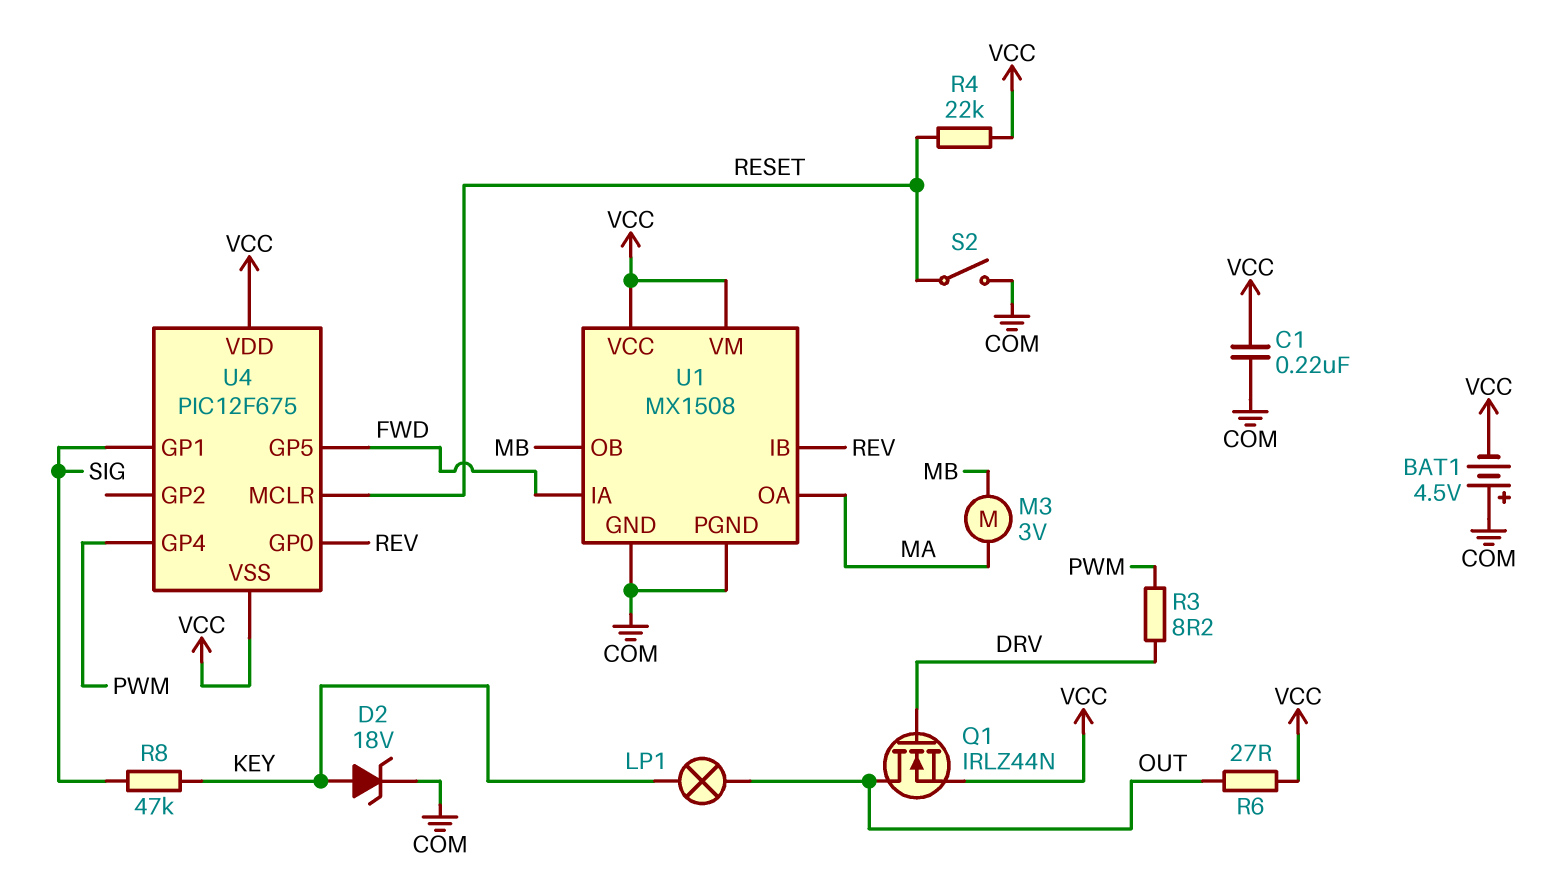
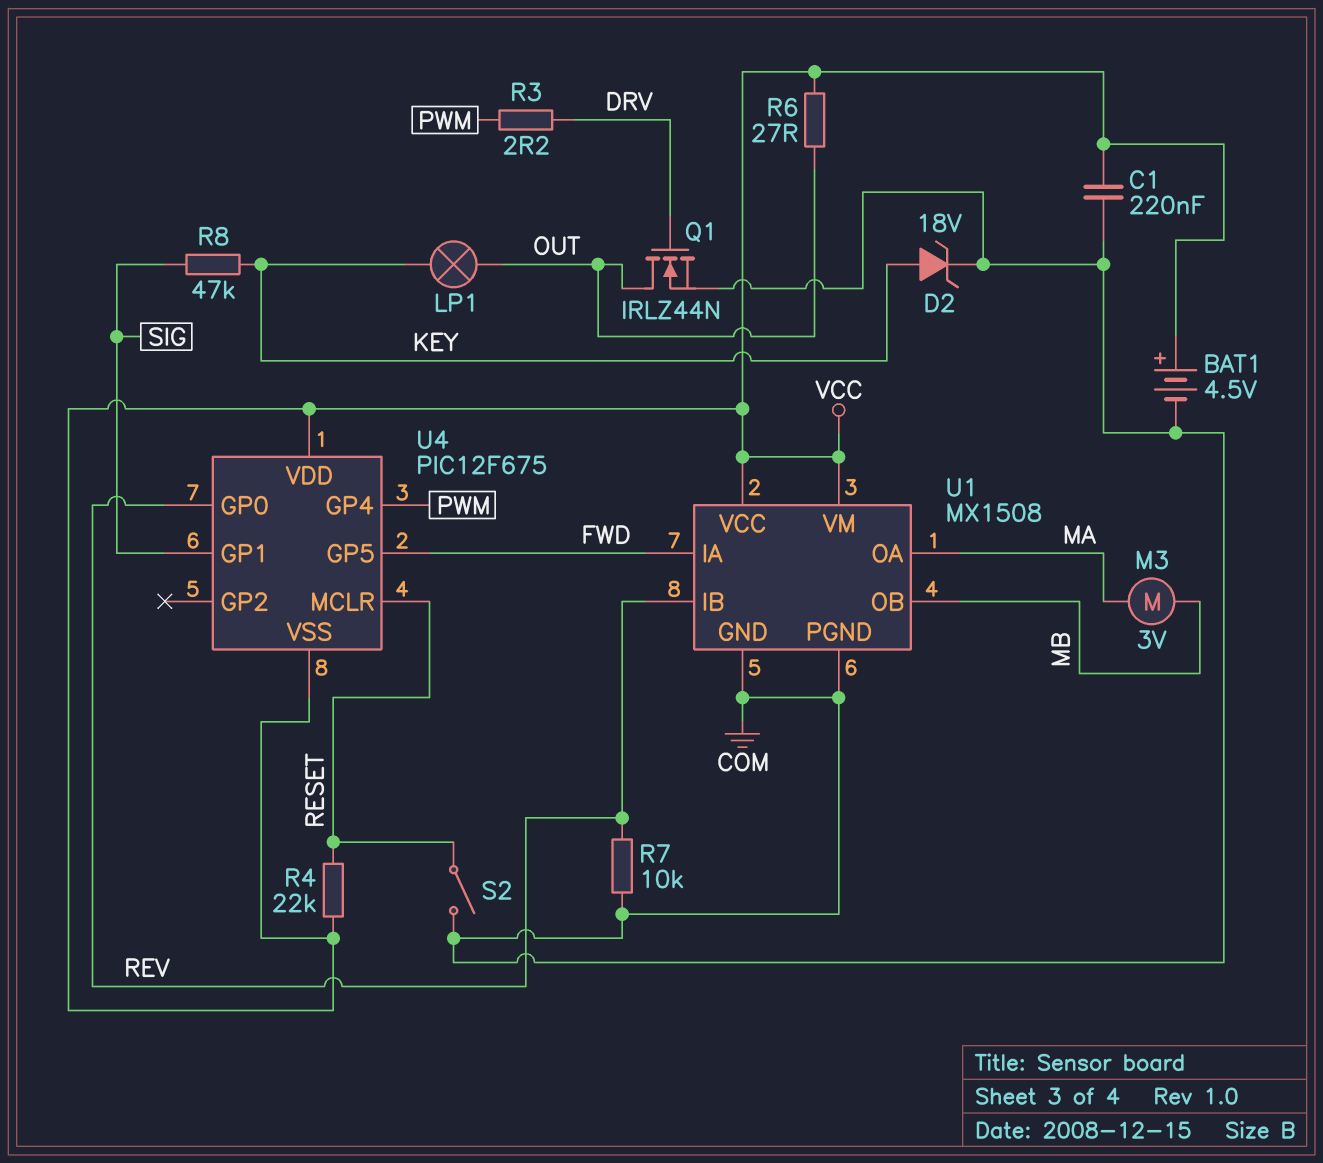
BAT1: 4.5V (plus COM, minus VCC) -> 4.5V (plus VCC, minus COM)
Q1: NMOS IRLZ44N (G DRV, D OUT, S VCC) -> NMOS IRLZ44N (G DRV, D OUT, S COM)
R3: 8.2 (DRV, PWM) -> 2.2 (DRV, PWM)
R7: none -> 10k (COM, REV)

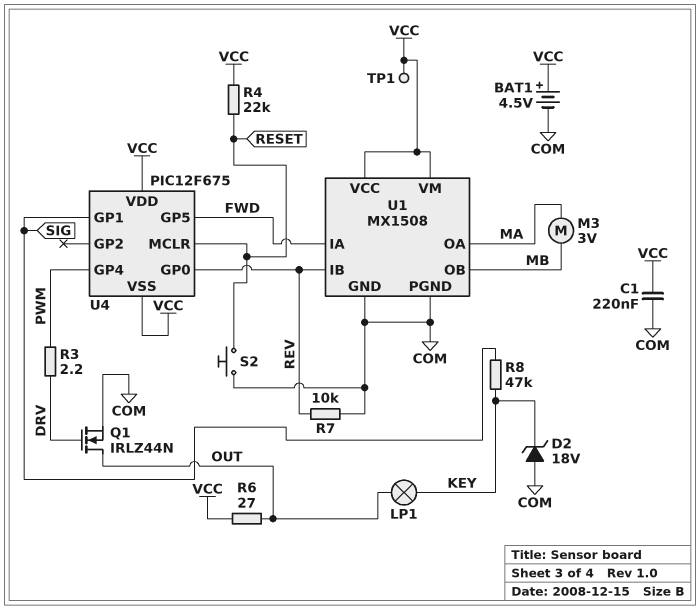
D2: zener 18V (A KEY, K COM) -> zener 18V (A COM, K KEY)
S2: switch (COM, RESET) -> button (COM, RESET)
TP1: none -> test point (VCC)

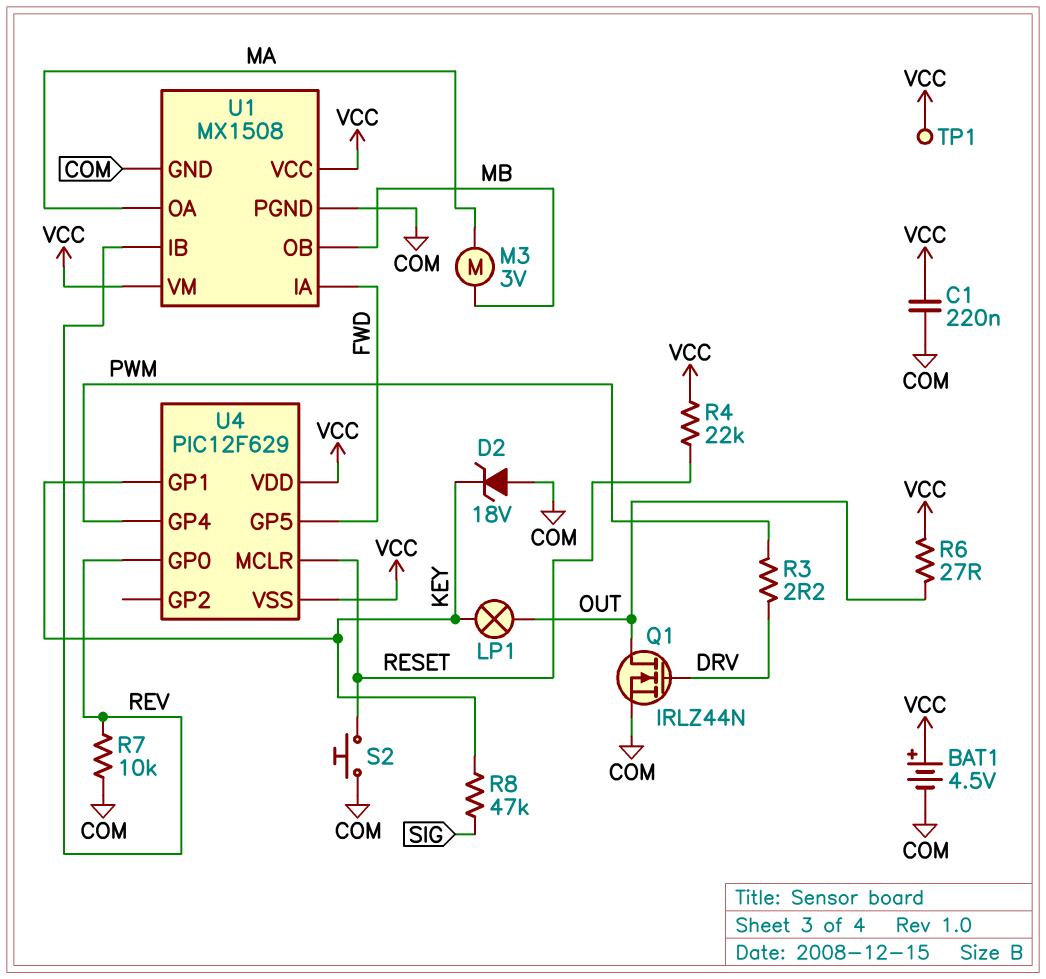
U4: PIC12F675 -> PIC12F629
U4 pin GP1: SIG -> KEY

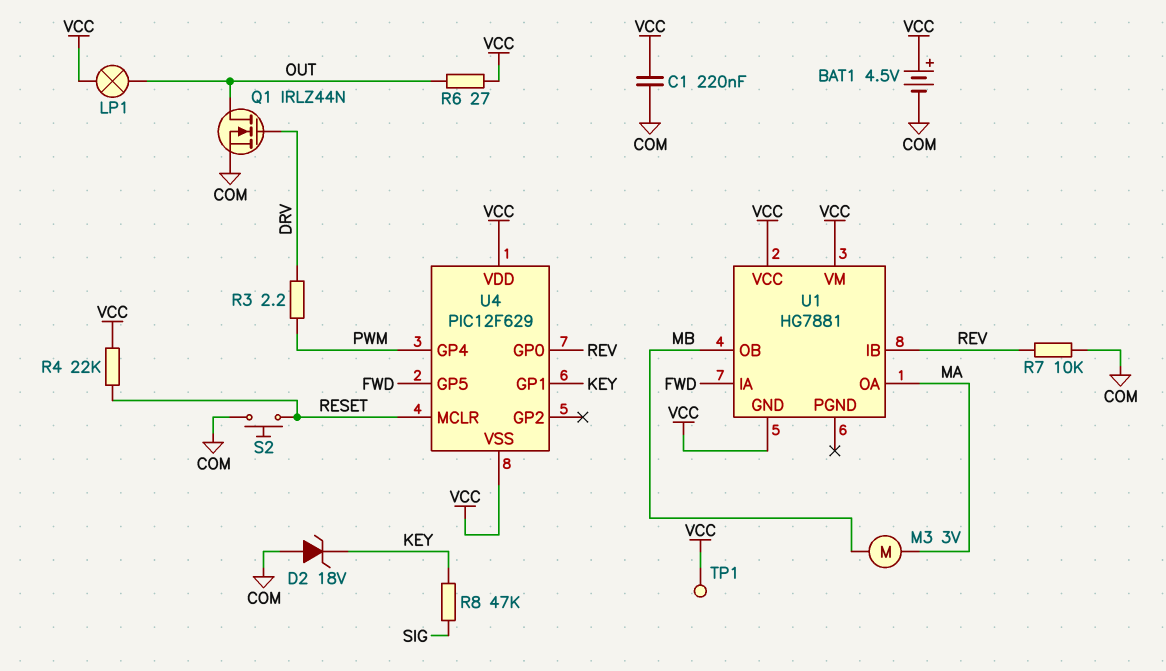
LP1: lamp (KEY, OUT) -> lamp (OUT, VCC)
U1: MX1508 -> HG7881
U1 pin GND: COM -> VCC
U1 pin PGND: COM -> none

